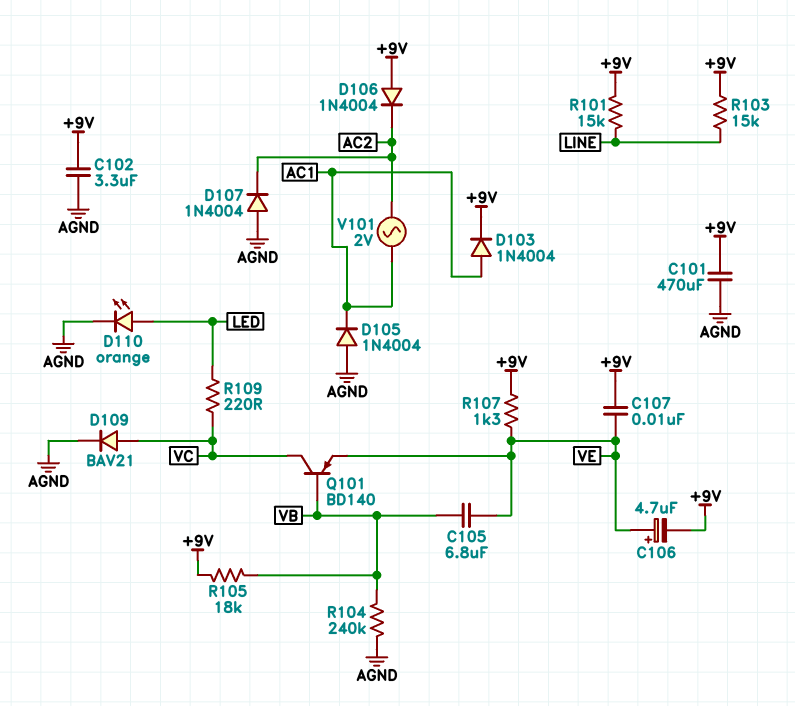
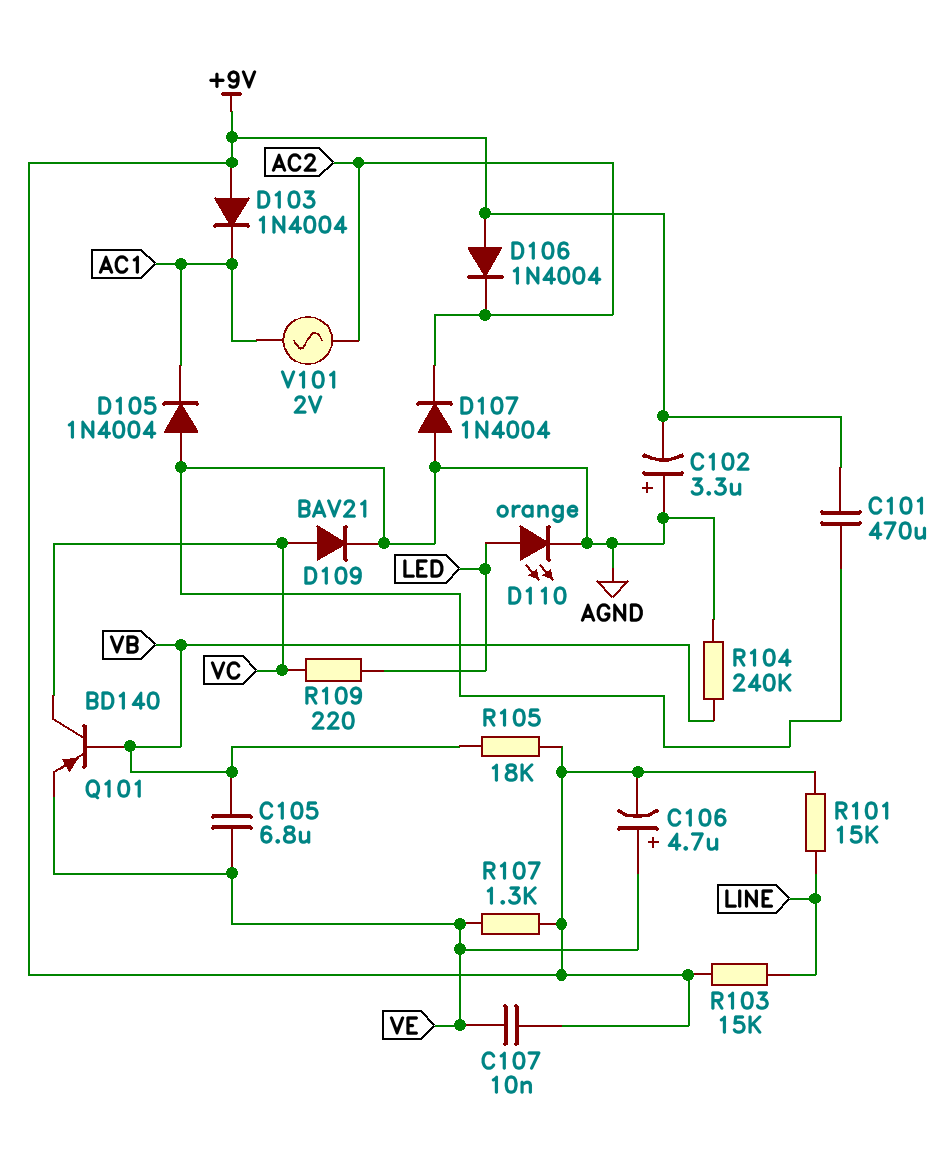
C102: 3.3uF (+9V, AGND) -> 3.3uF (plus AGND, minus +9V)
D103: diode 1N4004 (A AC1, K +9V) -> diode 1N4004 (A +9V, K AC1)

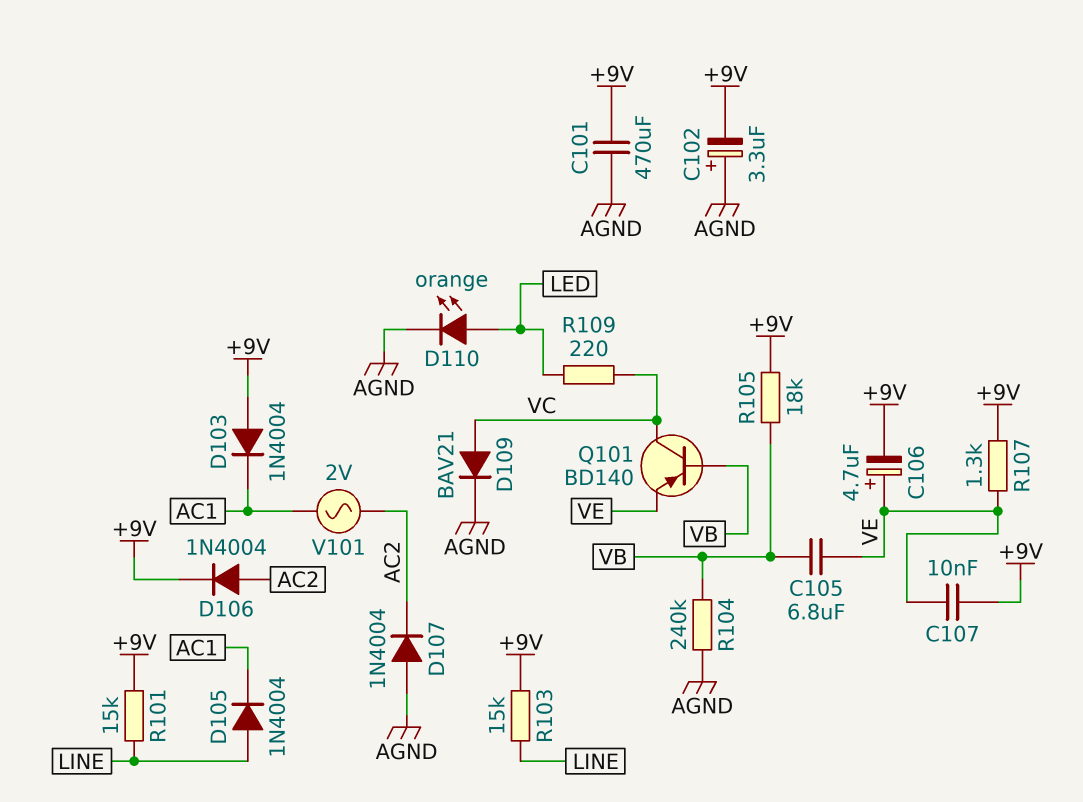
D105: diode 1N4004 (A AGND, K AC1) -> diode 1N4004 (A LINE, K AC1)
D106: diode 1N4004 (A +9V, K AC2) -> diode 1N4004 (A AC2, K +9V)

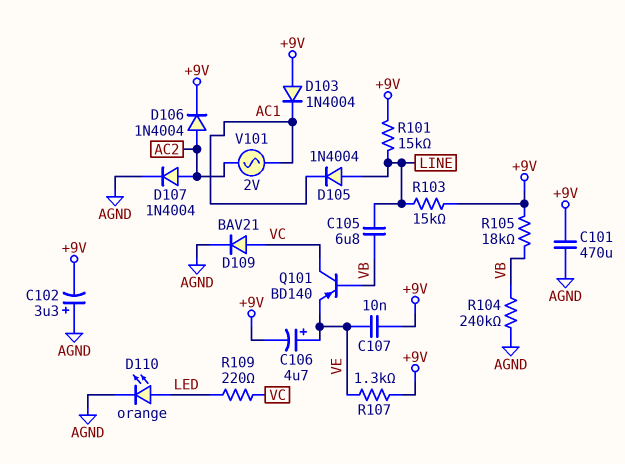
C105: 6.8uF (VB, VE) -> 6.8uF (LINE, VB)
D107: diode 1N4004 (A AGND, K AC2) -> diode 1N4004 (A AC2, K AGND)

